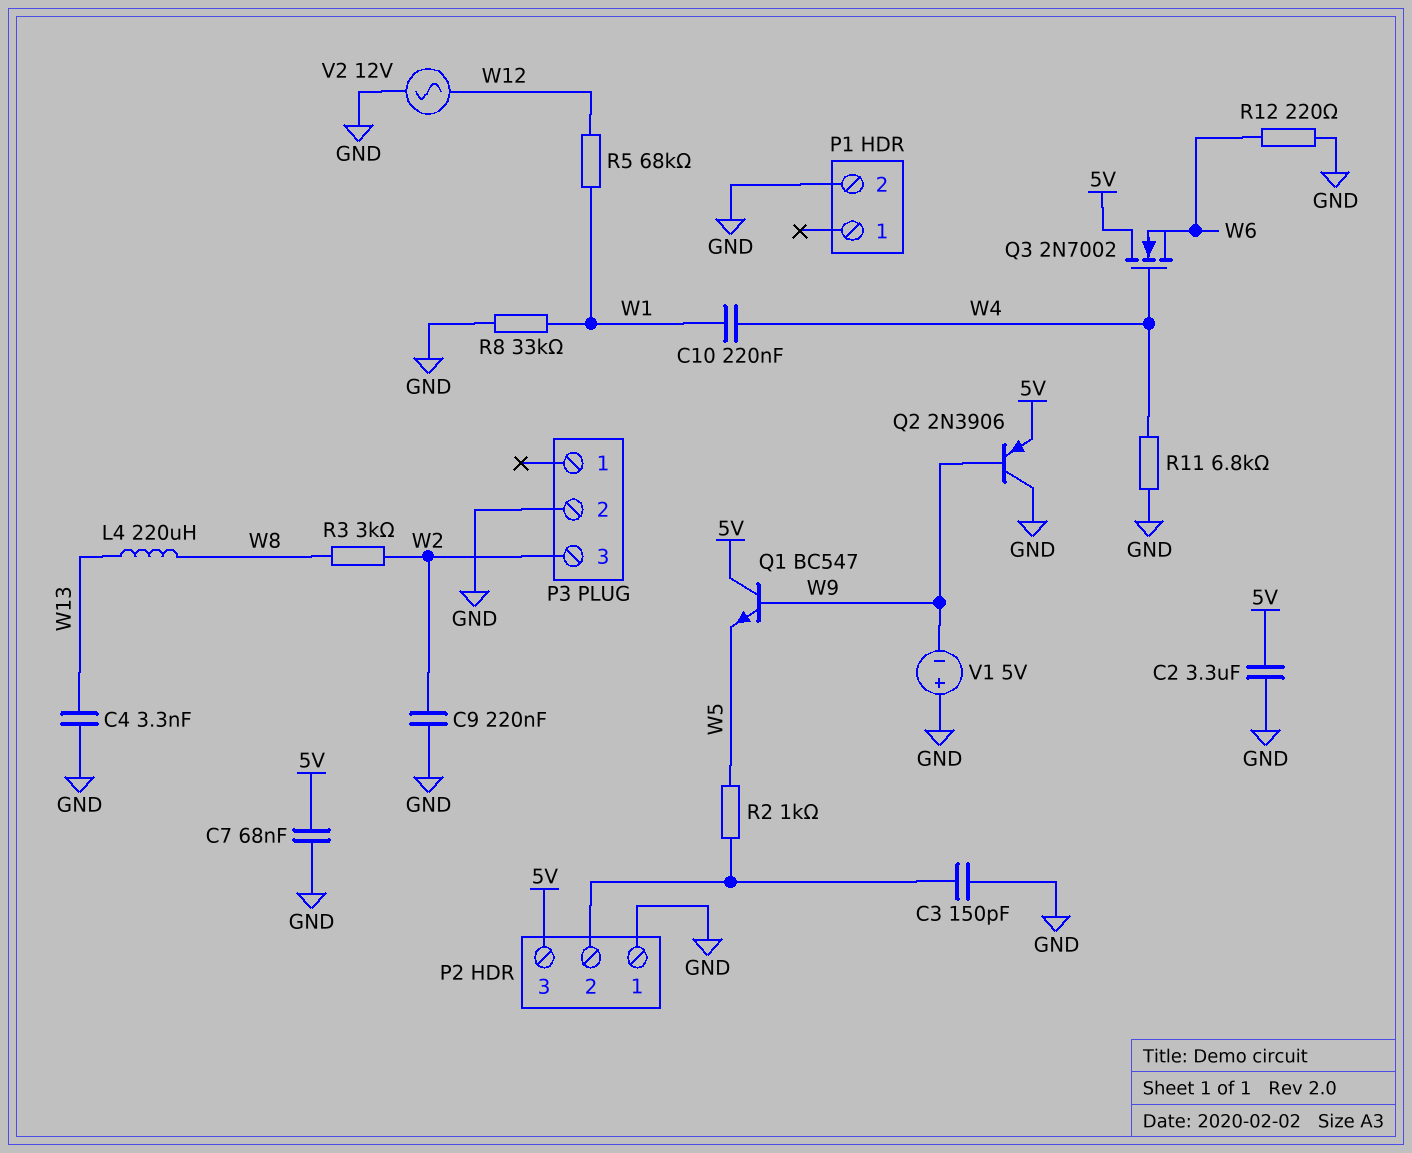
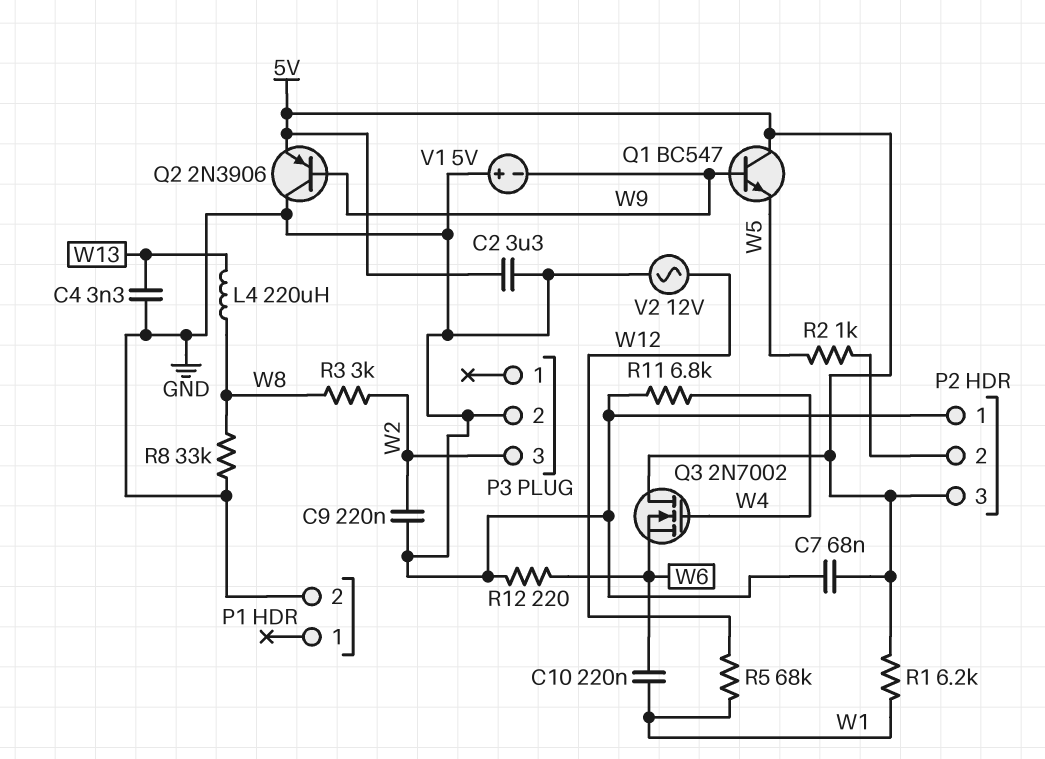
C3: 150pF (GND, P2/2) -> none
C10: 220nF (W1, W4) -> 220nF (W1, W6)
R1: none -> 6.2k (5V, W1)
R8: 33k (GND, W1) -> 33k (GND, W8)

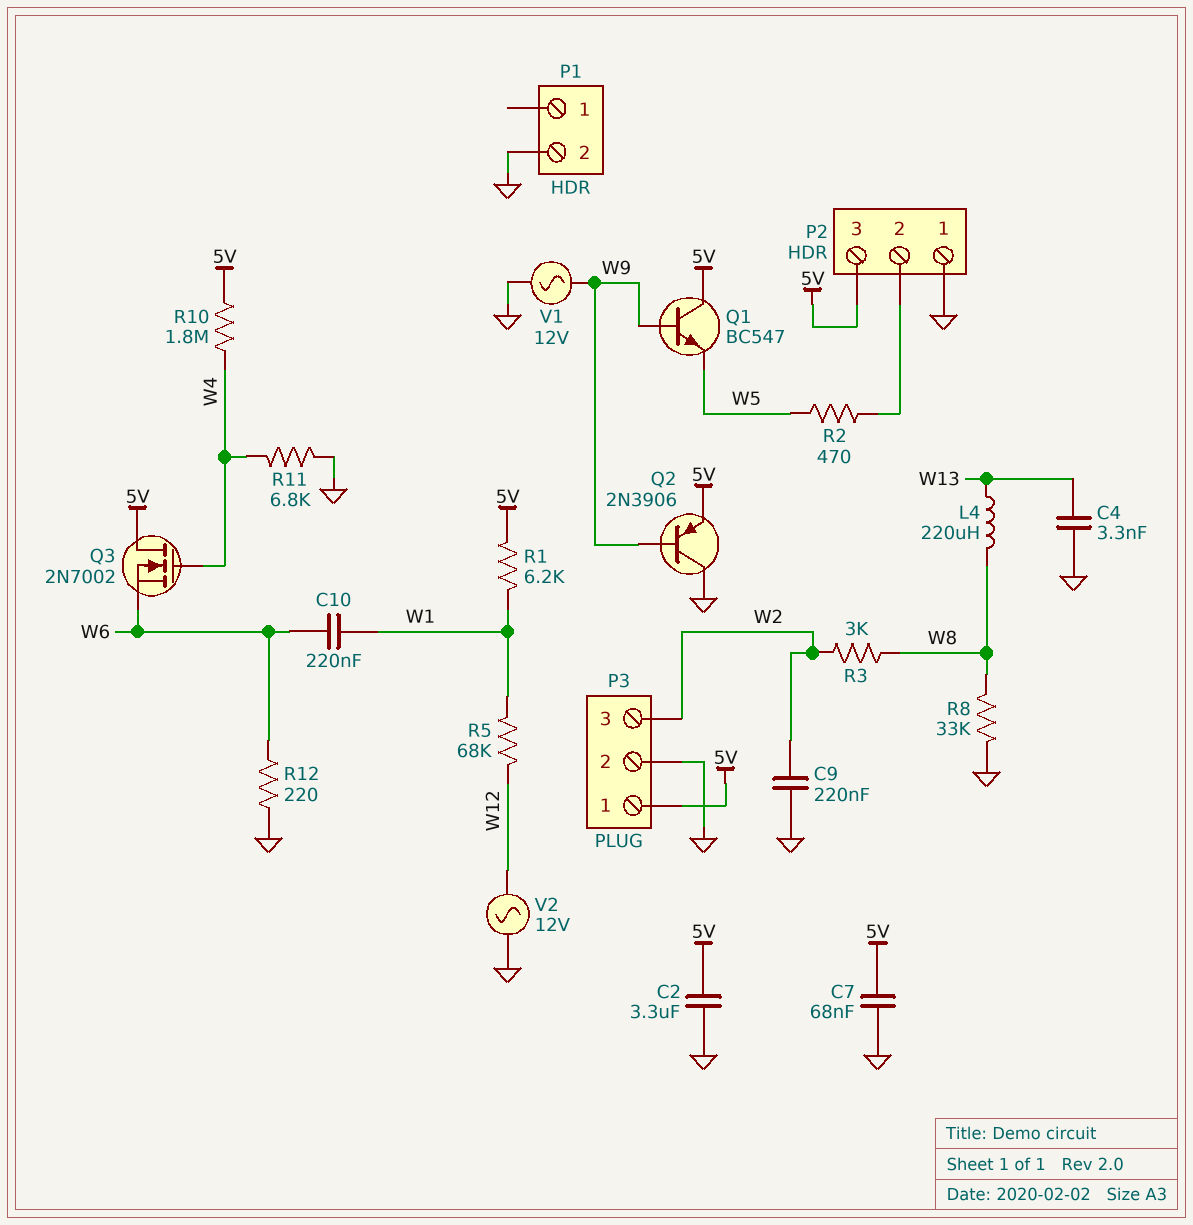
P3 pin 1: none -> 5V
R2: 1k (P2/2, W5) -> 470 (P2/2, W5)
R10: none -> 1.8M (5V, W4)
V1: 5V (plus GND, minus W9) -> AC 12V (GND, W9)

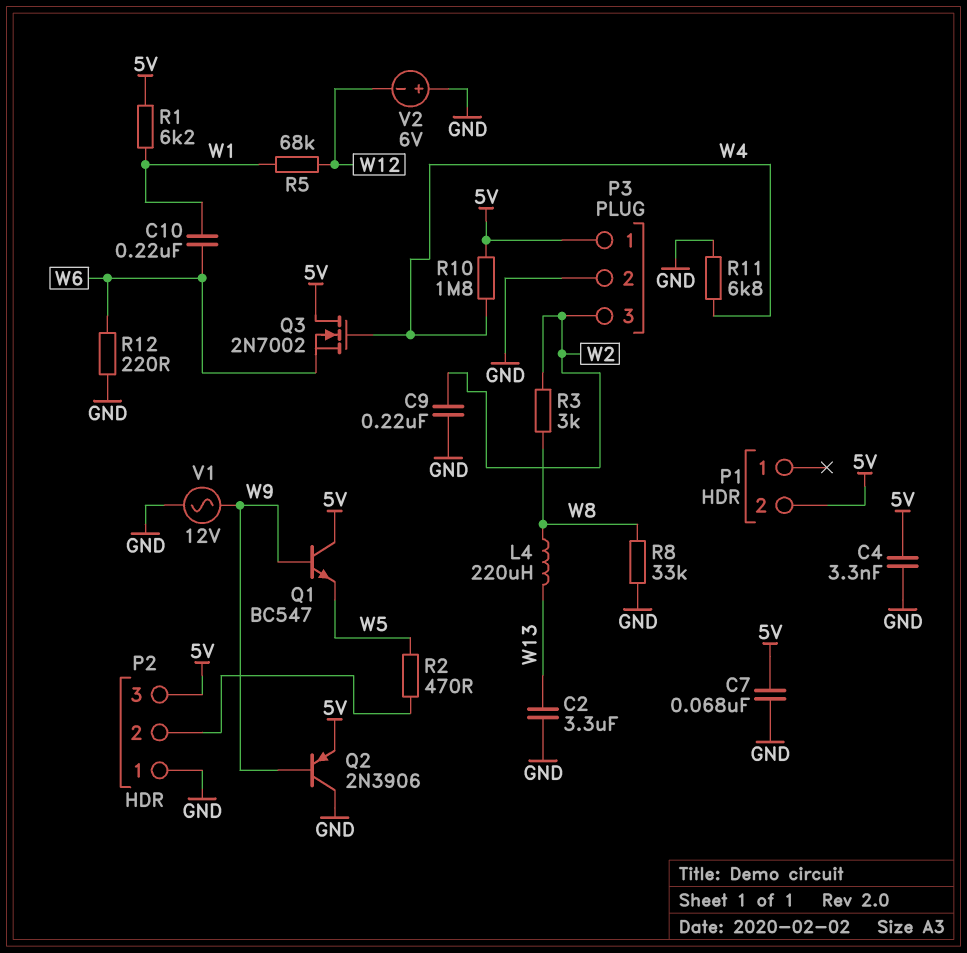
C2: 3.3uF (5V, GND) -> 3.3uF (GND, W13)
C4: 3.3nF (GND, W13) -> 3.3nF (5V, GND)
P1 pin 2: GND -> 5V
V2: AC 12V (GND, W12) -> 6V (plus GND, minus W12)

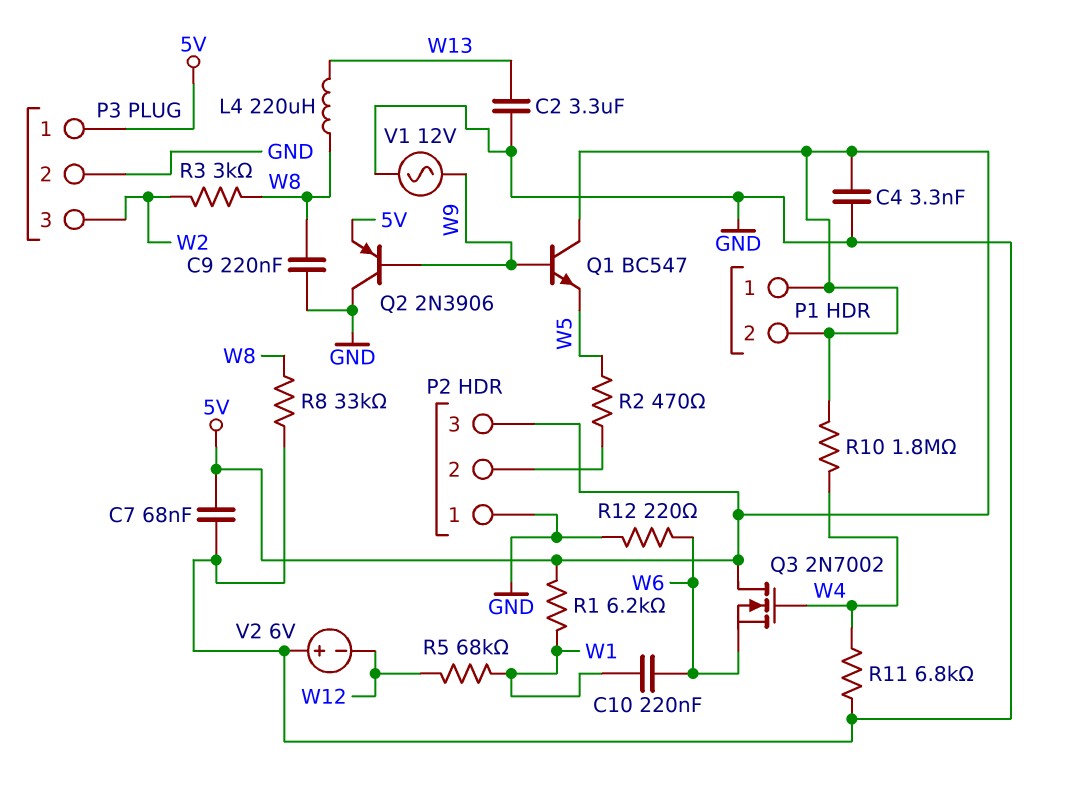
C9: 220nF (GND, W2) -> 220nF (GND, W8)
P1 pin 1: none -> 5V

